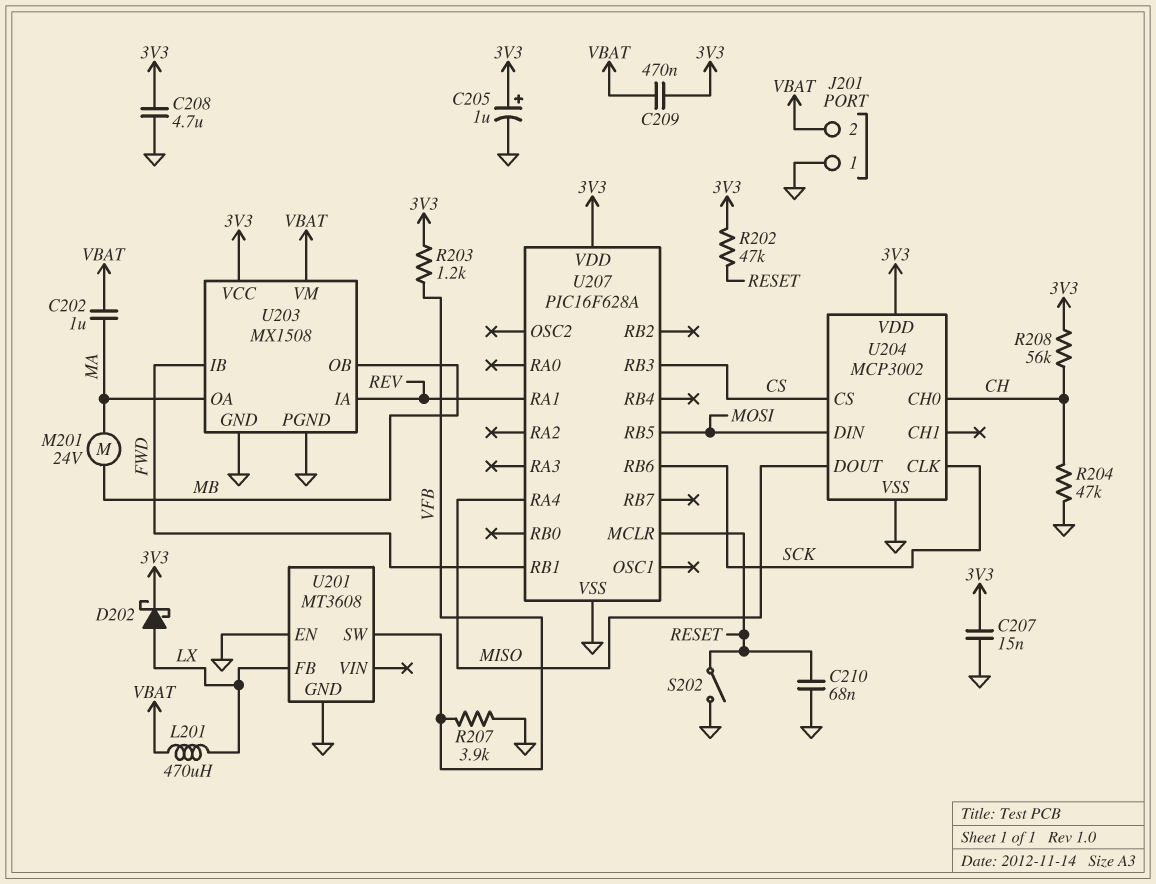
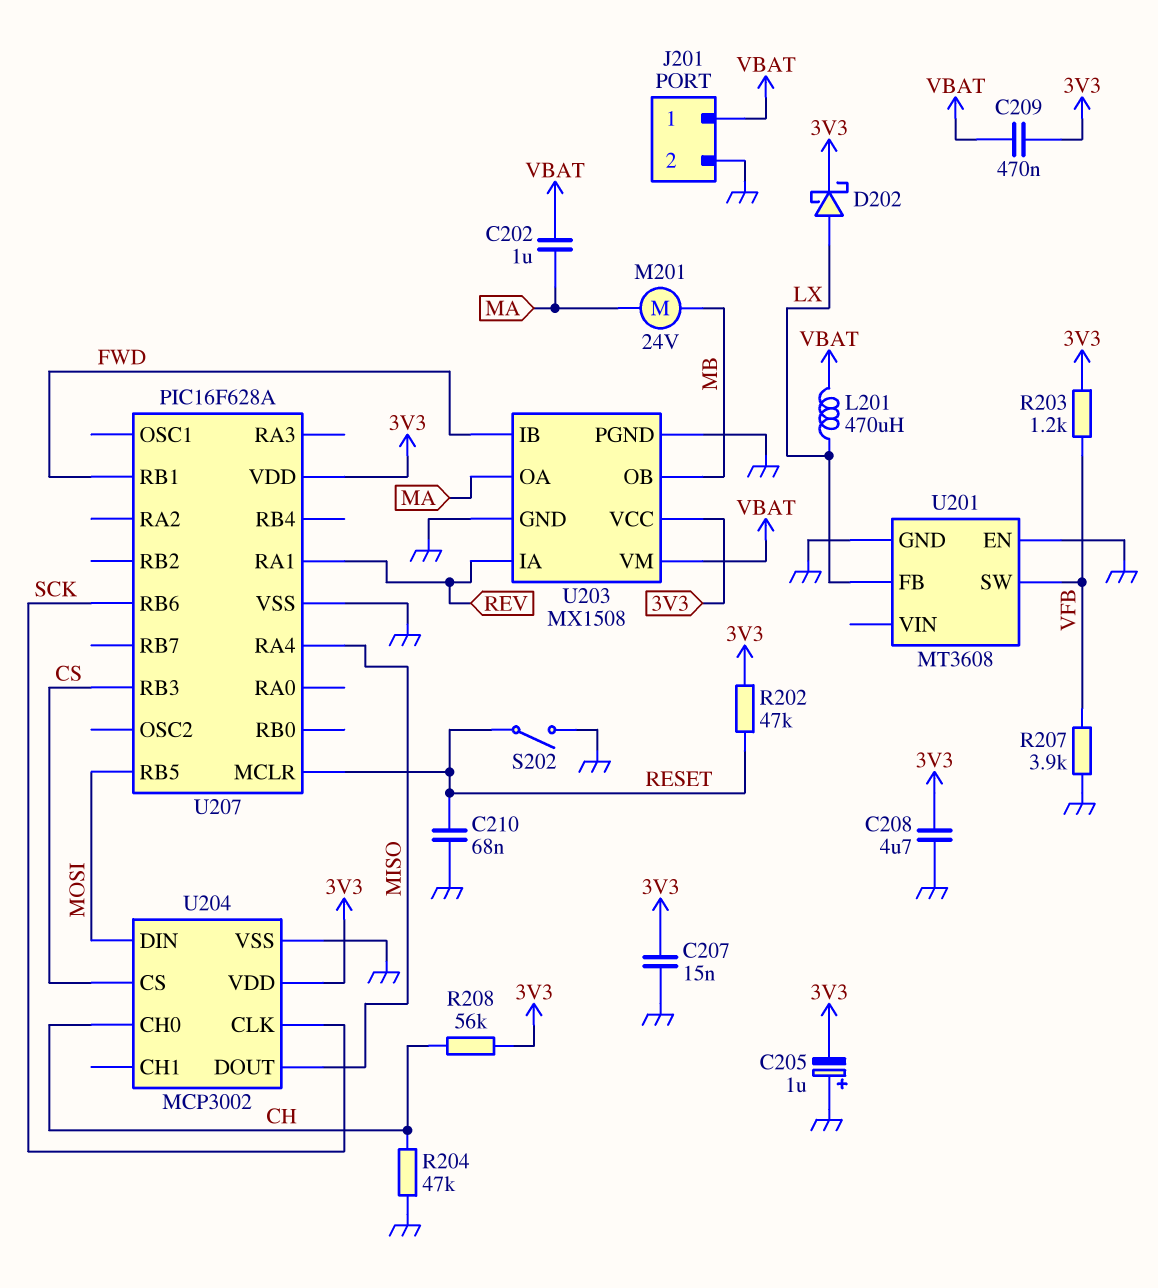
C205: 1uF (plus 3V3, minus GND) -> 1uF (plus GND, minus 3V3)
J201 pin 1: GND -> VBAT
J201 pin 2: VBAT -> GND

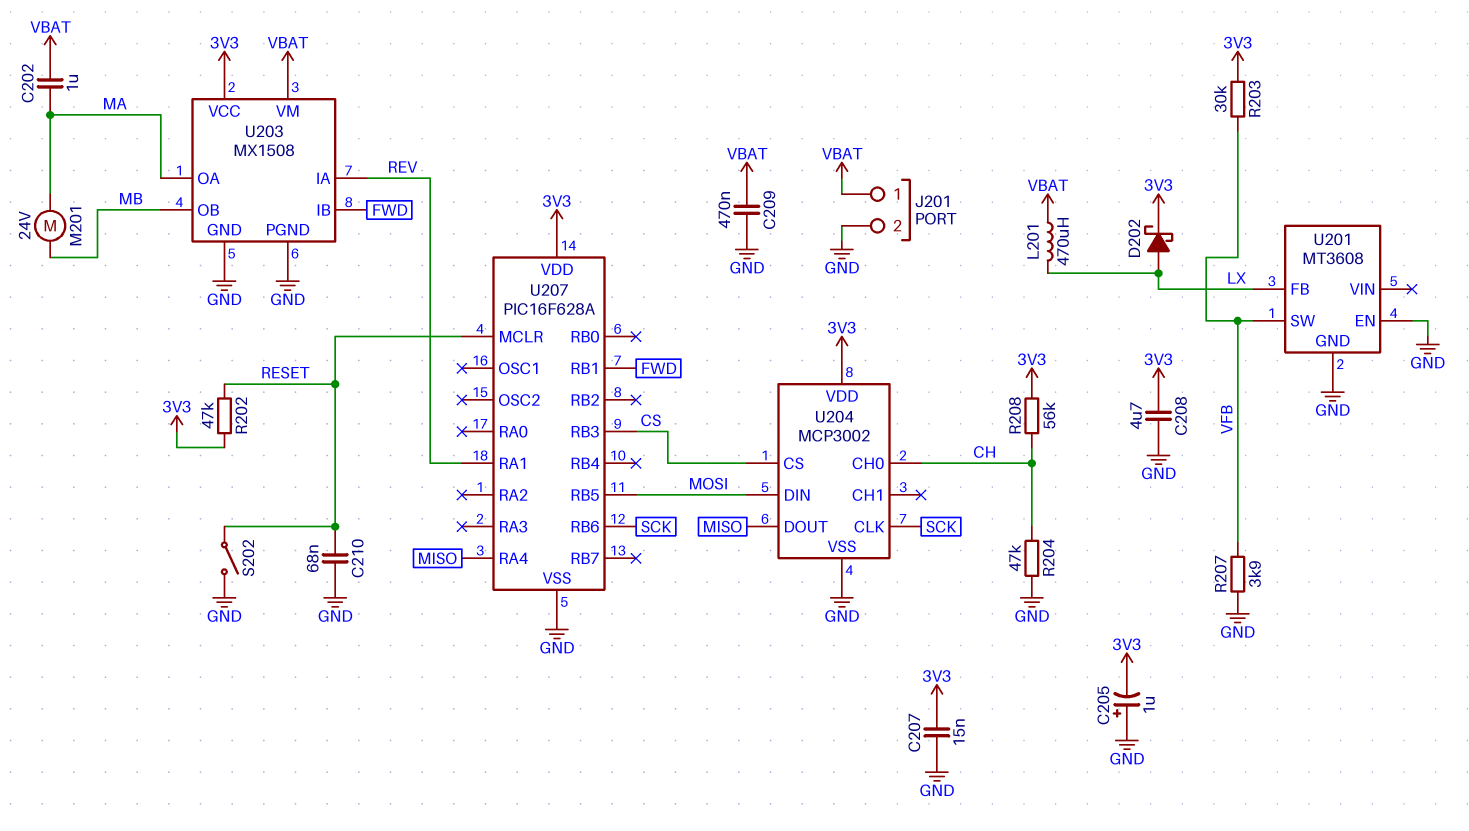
C209: 470nF (3V3, VBAT) -> 470nF (GND, VBAT)
R203: 1.2k (3V3, VFB) -> 30k (3V3, VFB)

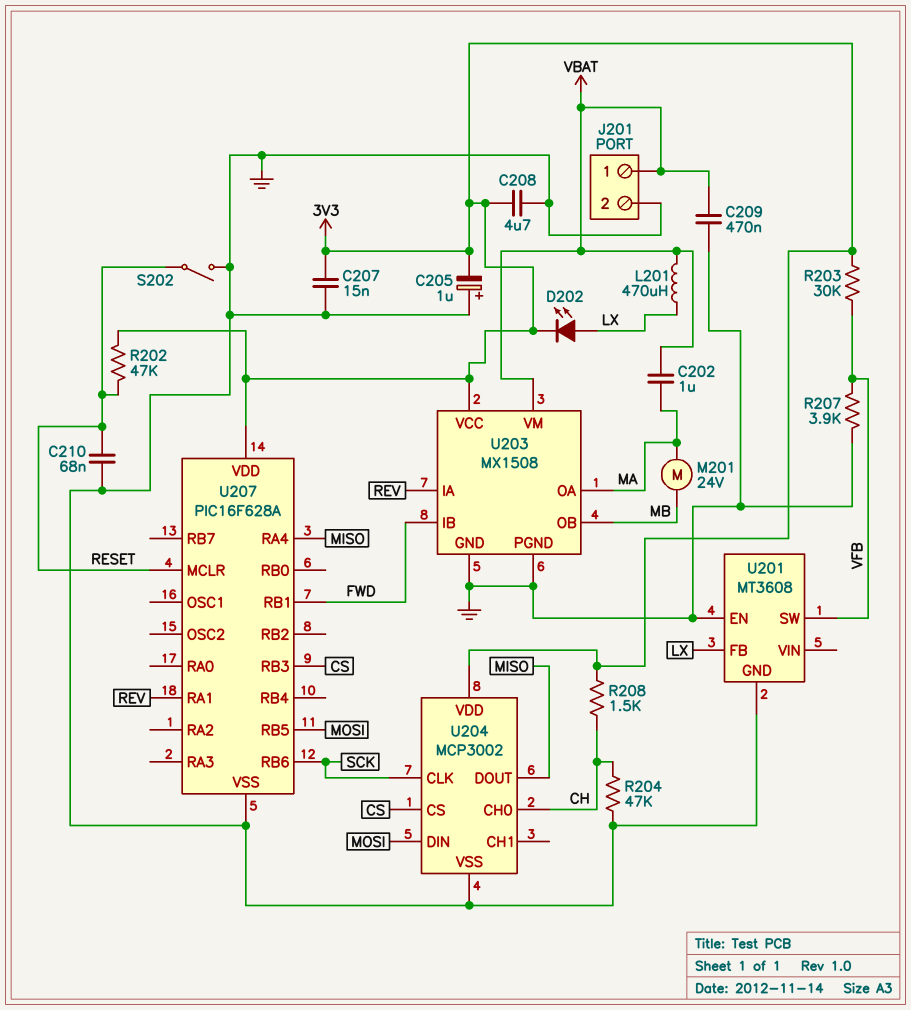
D202: schottky (A LX, K 3V3) -> LED (A LX, K 3V3)
R208: 56k (3V3, CH) -> 1.5k (3V3, CH)

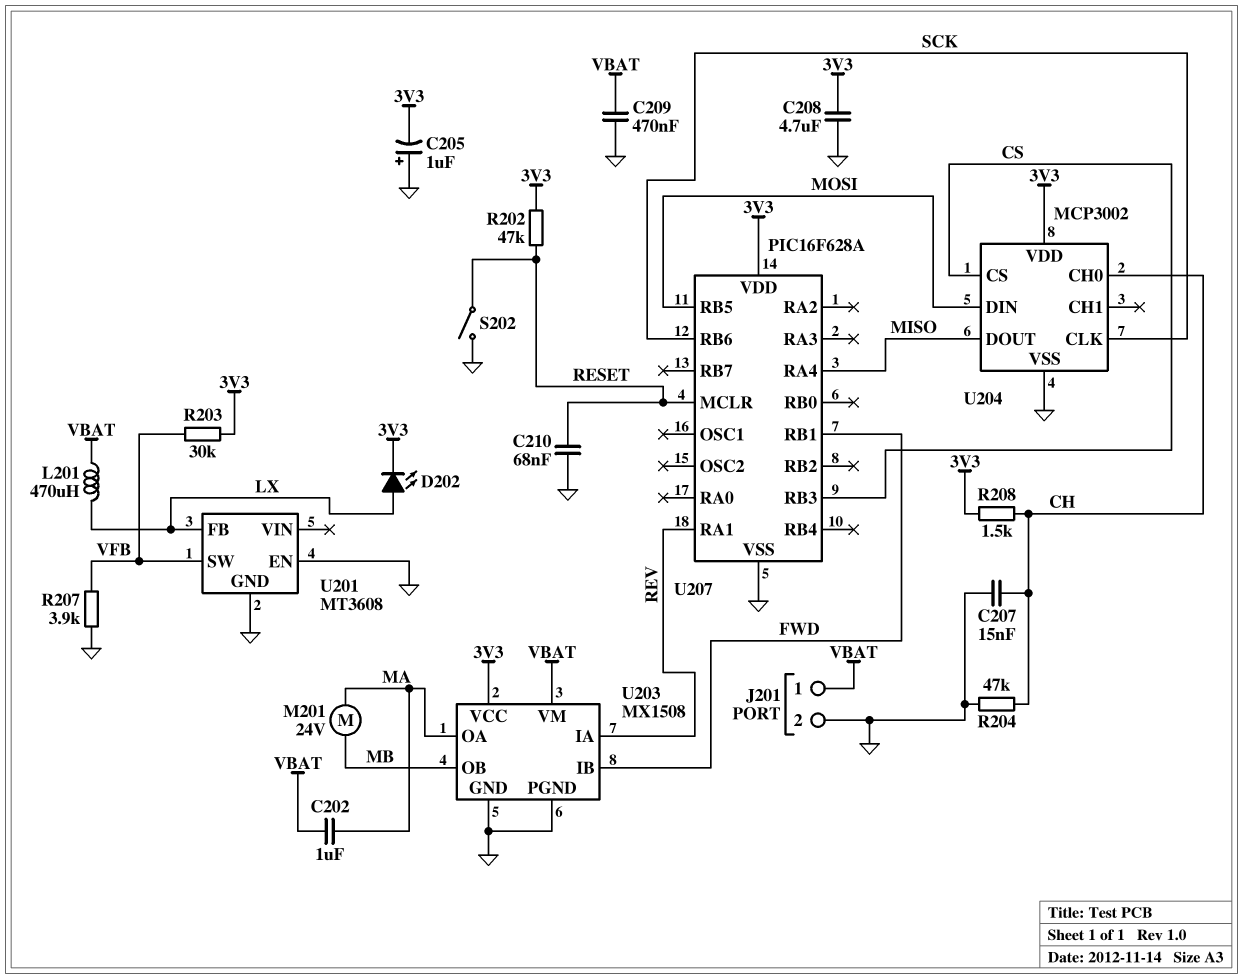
C207: 15nF (3V3, GND) -> 15nF (CH, GND)

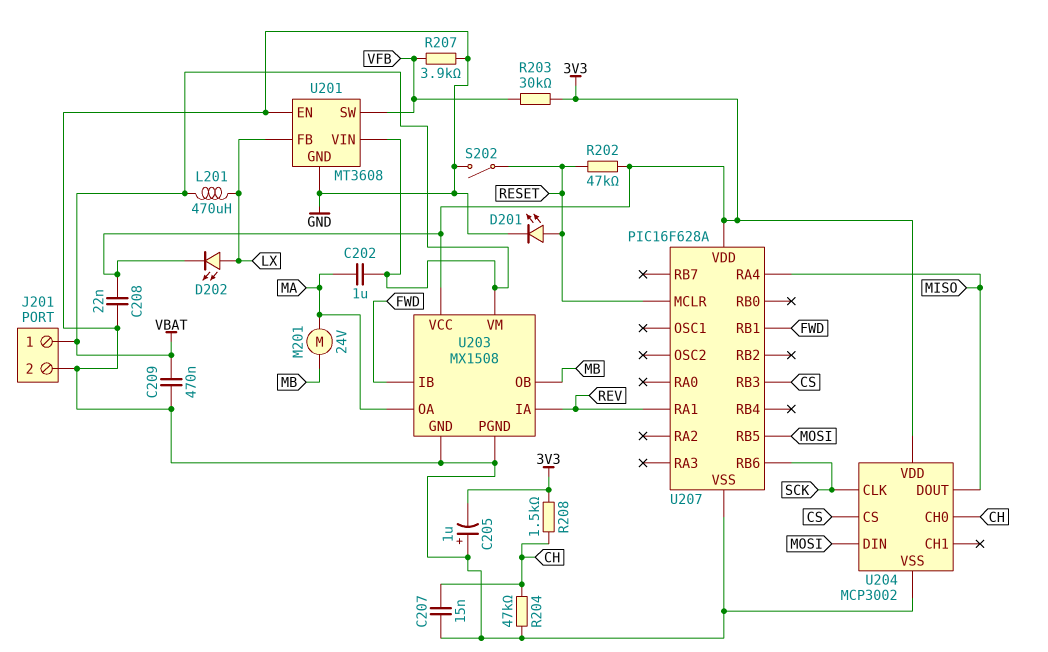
C208: 4.7uF (3V3, GND) -> 22nF (3V3, GND)
C210: 68nF (GND, RESET) -> none
D201: none -> LED (A RESET, K GND)
U201 pin VIN: none -> VBAT

